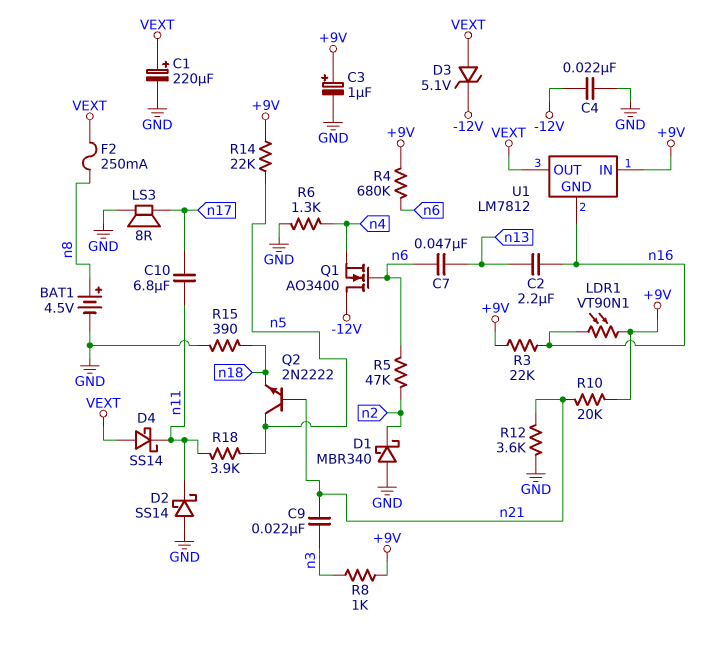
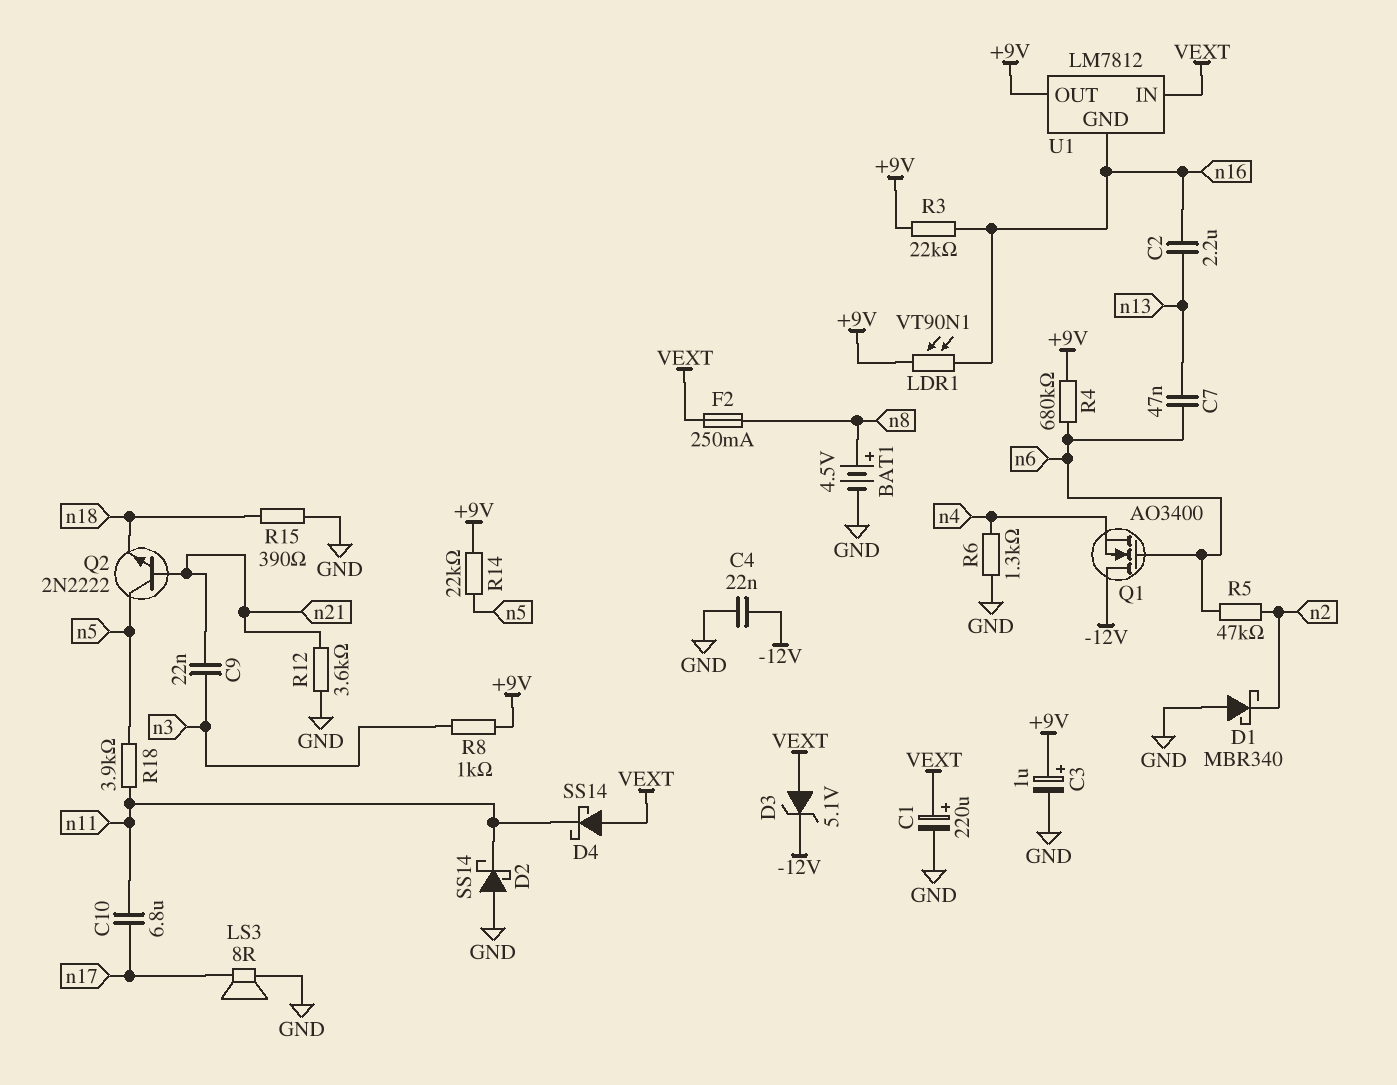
R10: 20k (+9V, n21) -> none
U1 pin IN: +9V -> VEXT
U1 pin OUT: VEXT -> +9V

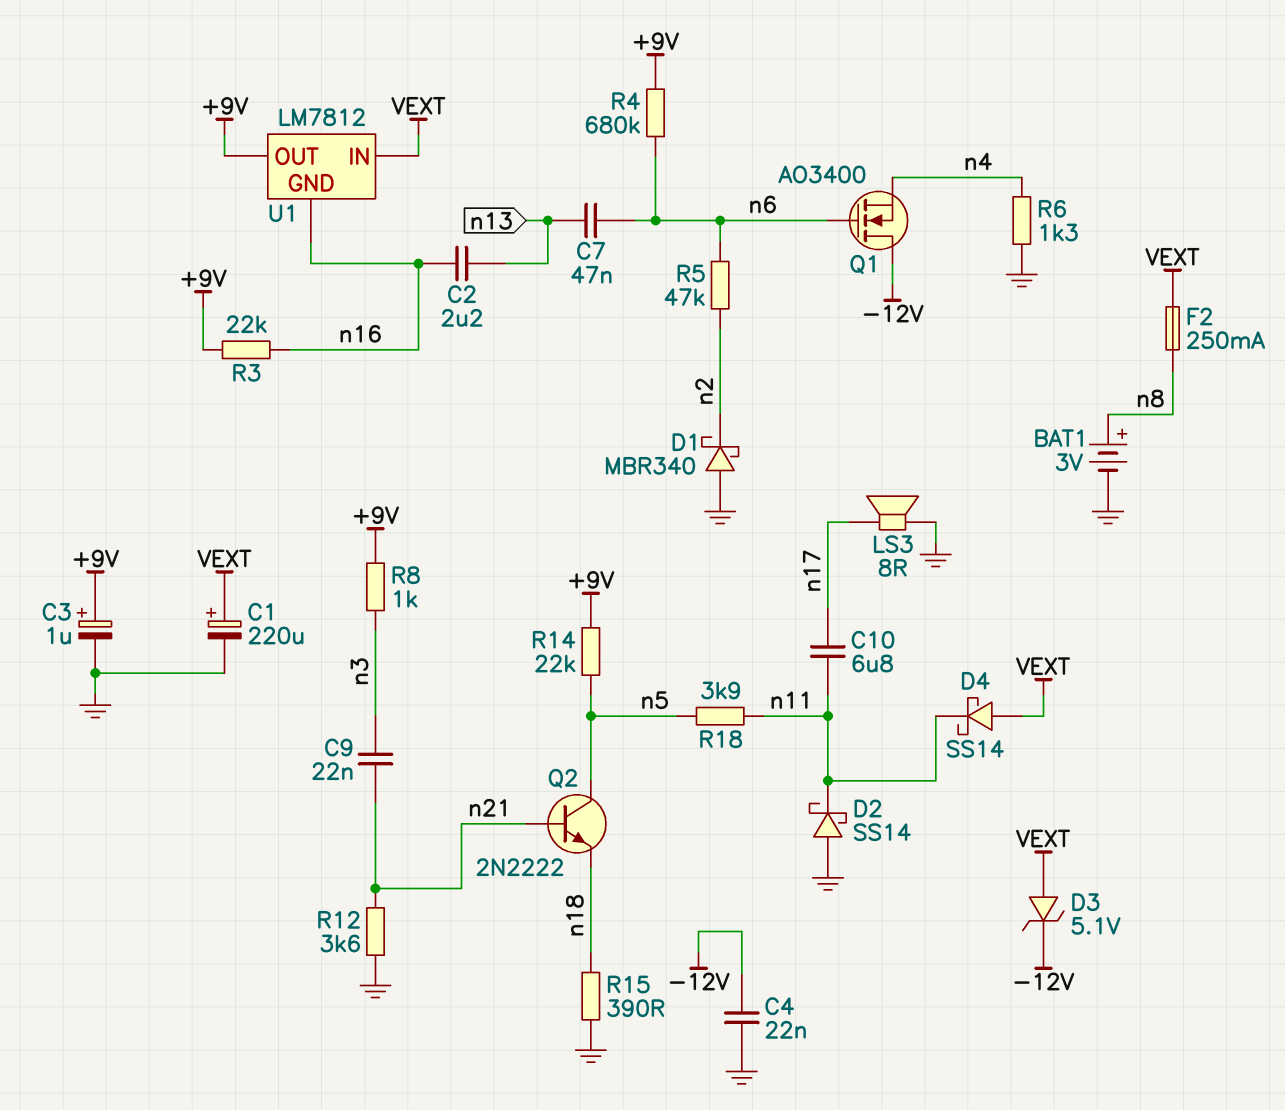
BAT1: 4.5V (plus n8, minus GND) -> 3V (plus n8, minus GND)
LDR1: VT90N1 (+9V, n16) -> none

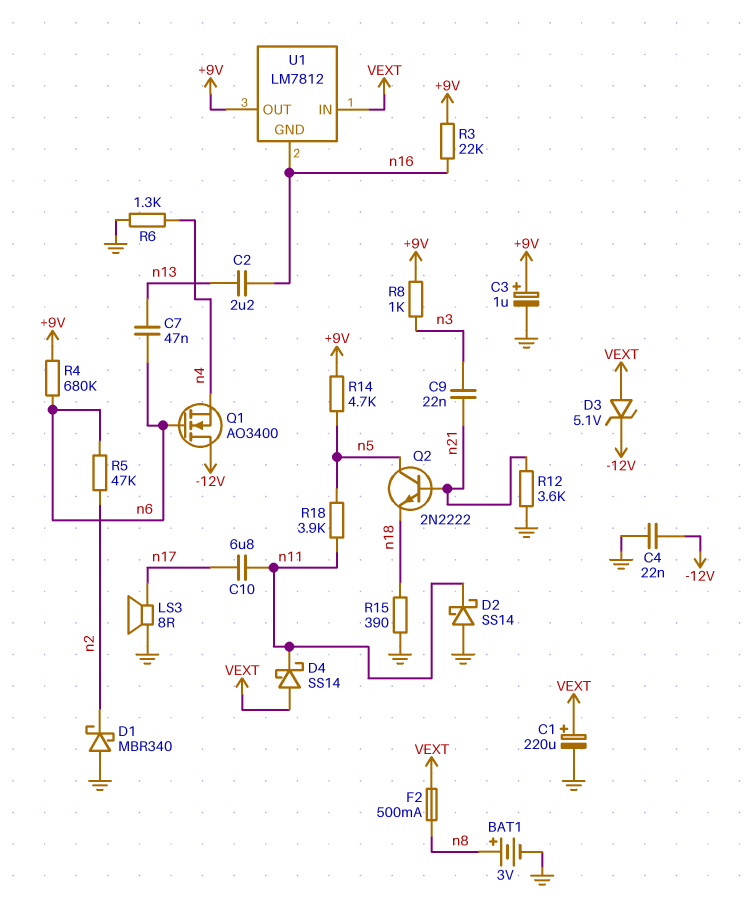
F2: 250mA (VEXT, n8) -> 500mA (VEXT, n8)
R14: 22k (+9V, n5) -> 4.7k (+9V, n5)

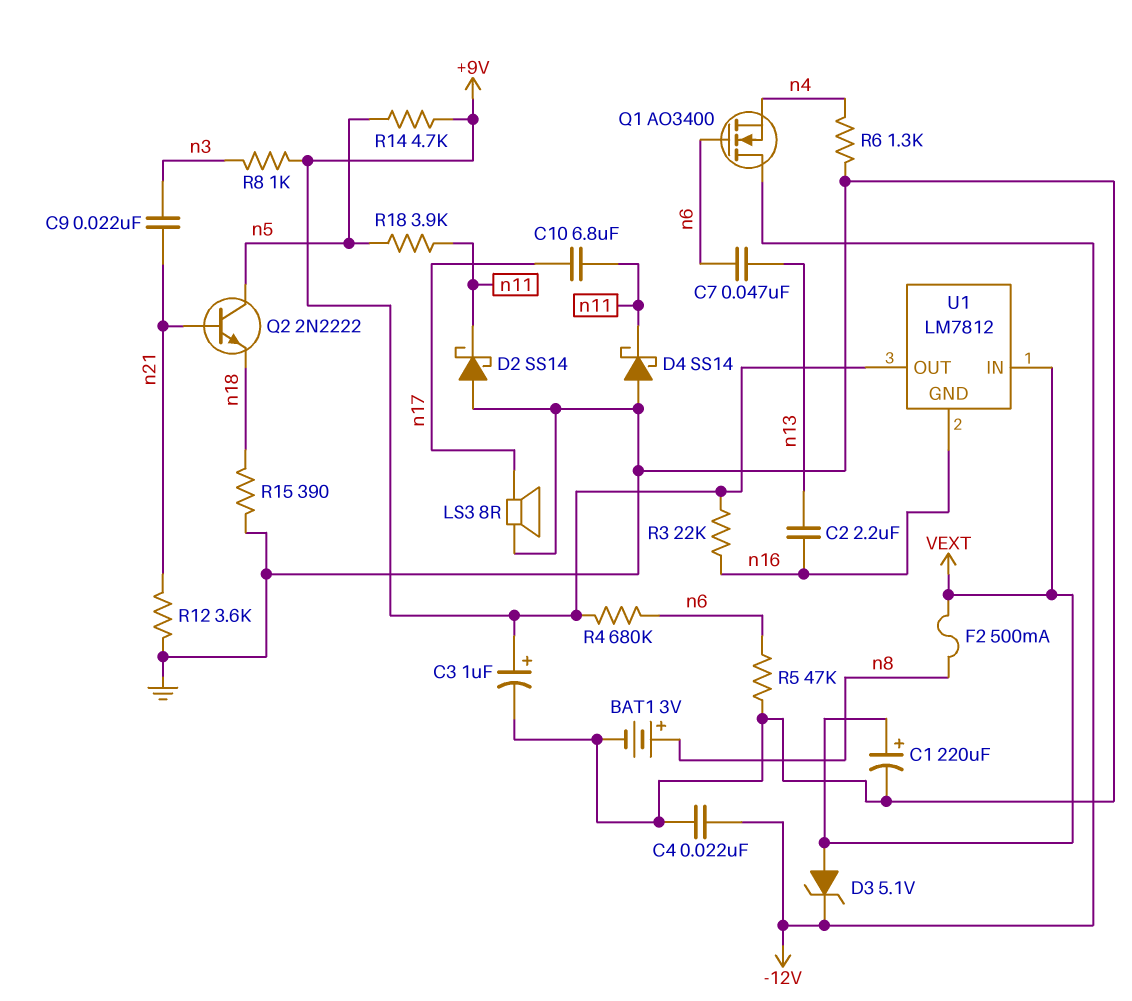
D1: schottky MBR340 (A GND, K n2) -> none
D4: schottky SS14 (A VEXT, K n11) -> schottky SS14 (A GND, K n11)
R5: 47k (n2, n6) -> 47k (GND, n6)

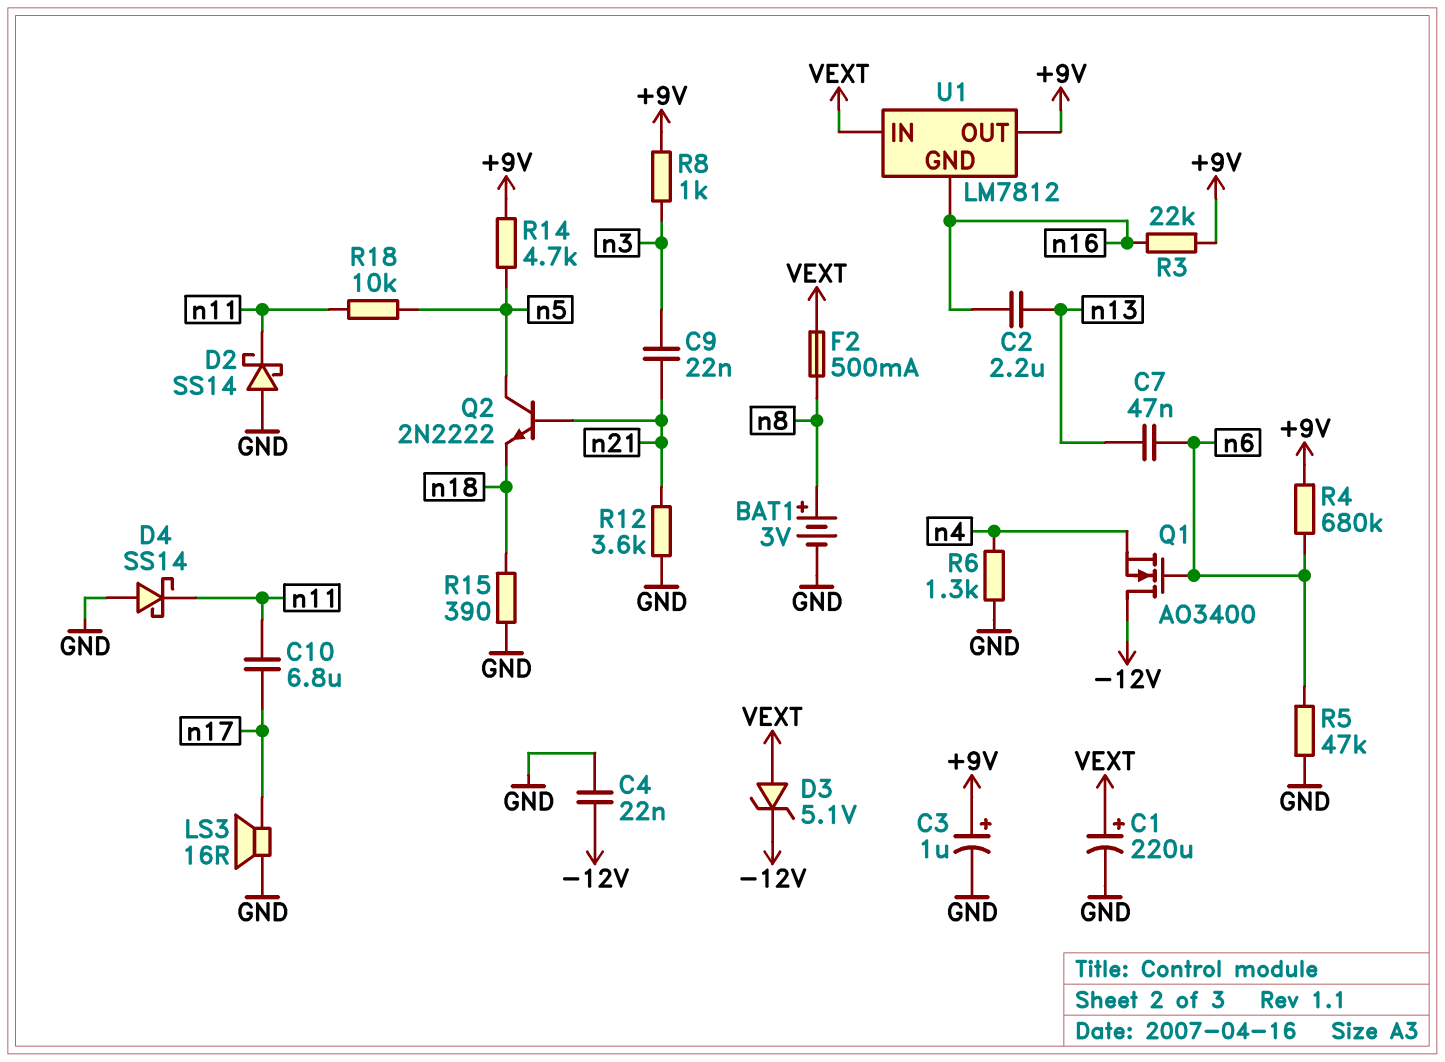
LS3: speaker 8R (GND, n17) -> speaker 16R (GND, n17)
R18: 3.9k (n5, n11) -> 10k (n5, n11)

